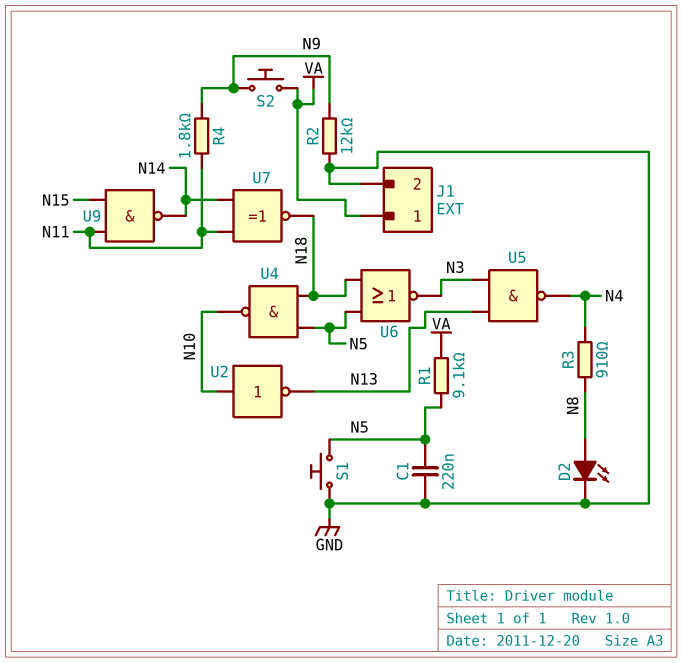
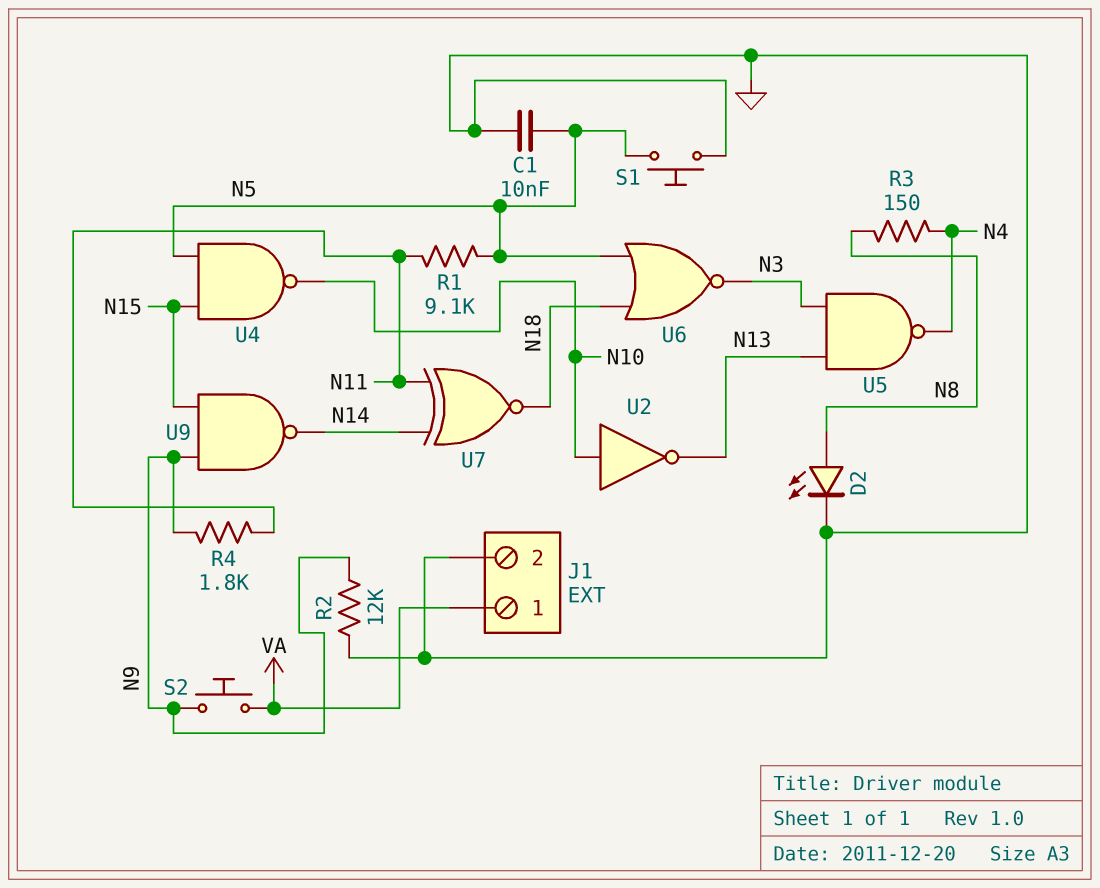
C1: 220nF (GND, N5) -> 10nF (GND, N5)
R1: 9.1k (N5, VA) -> 9.1k (N5, N11)
R3: 910 (N4, N8) -> 150 (N4, N8)
U4: NAND (in N5, in N18, out N10) -> NAND (in N5, in N15, out N10)
U9: NAND (in N11, in N15, out N14) -> NAND (in N9, in N15, out N14)

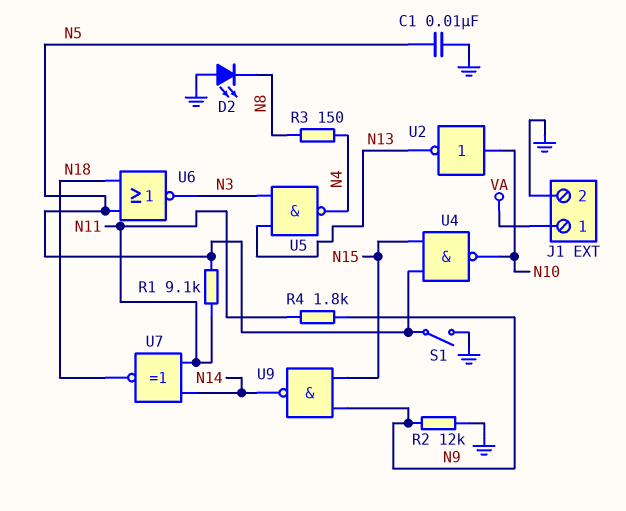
D2: LED (A N8, K GND) -> LED (A GND, K N8)
S1: button (GND, N5) -> switch (GND, N5)
S2: button (N9, VA) -> none

